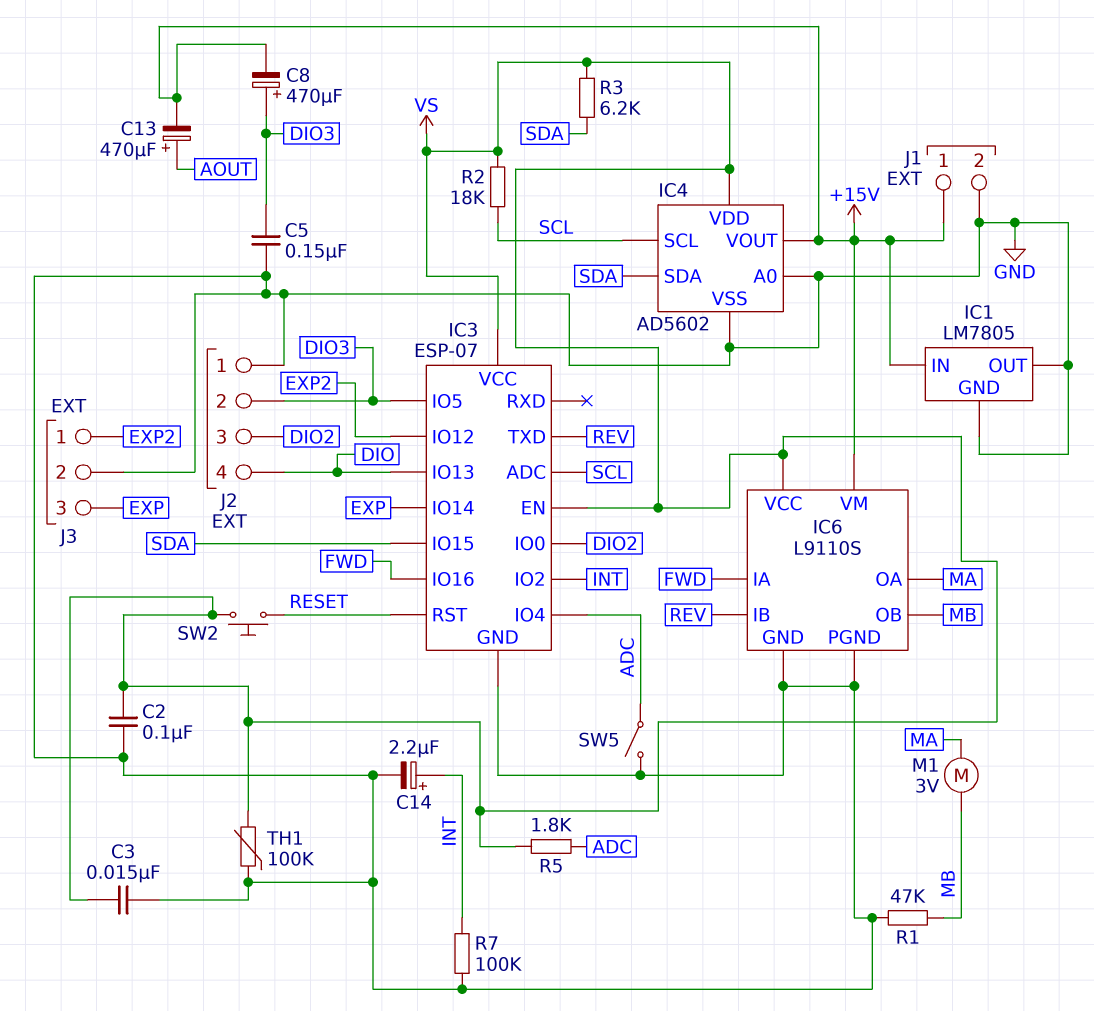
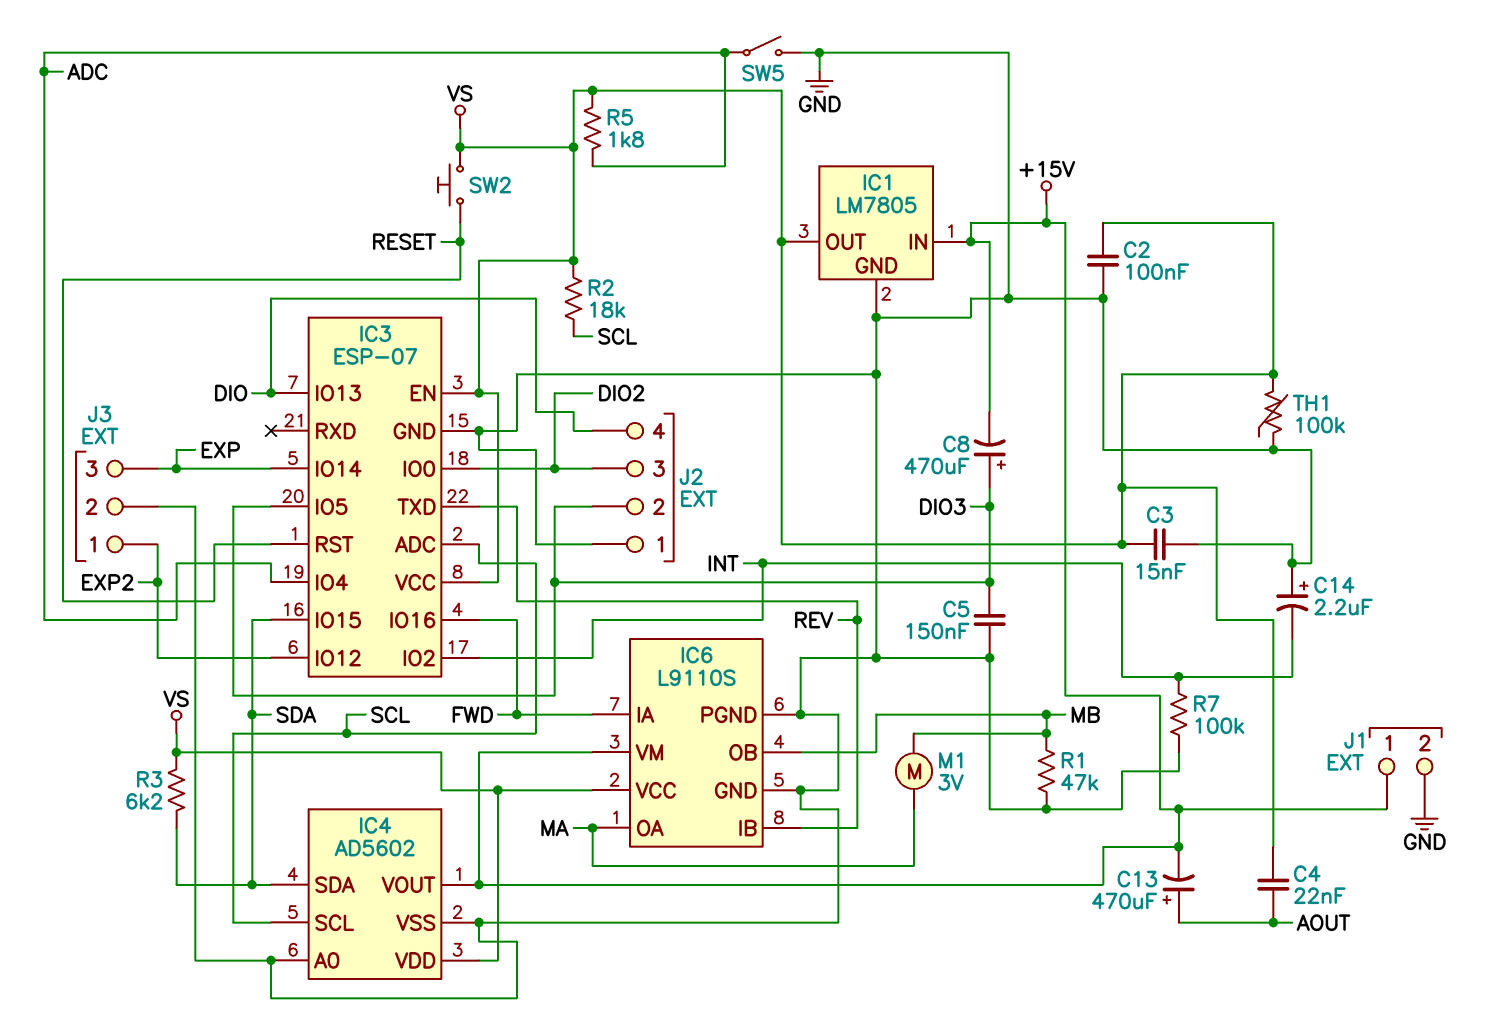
C4: none -> 22nF (AOUT, VS)
C14: 2.2uF (plus INT, minus GND) -> 2.2uF (plus GND, minus INT)
IC1 pin OUT: GND -> VS

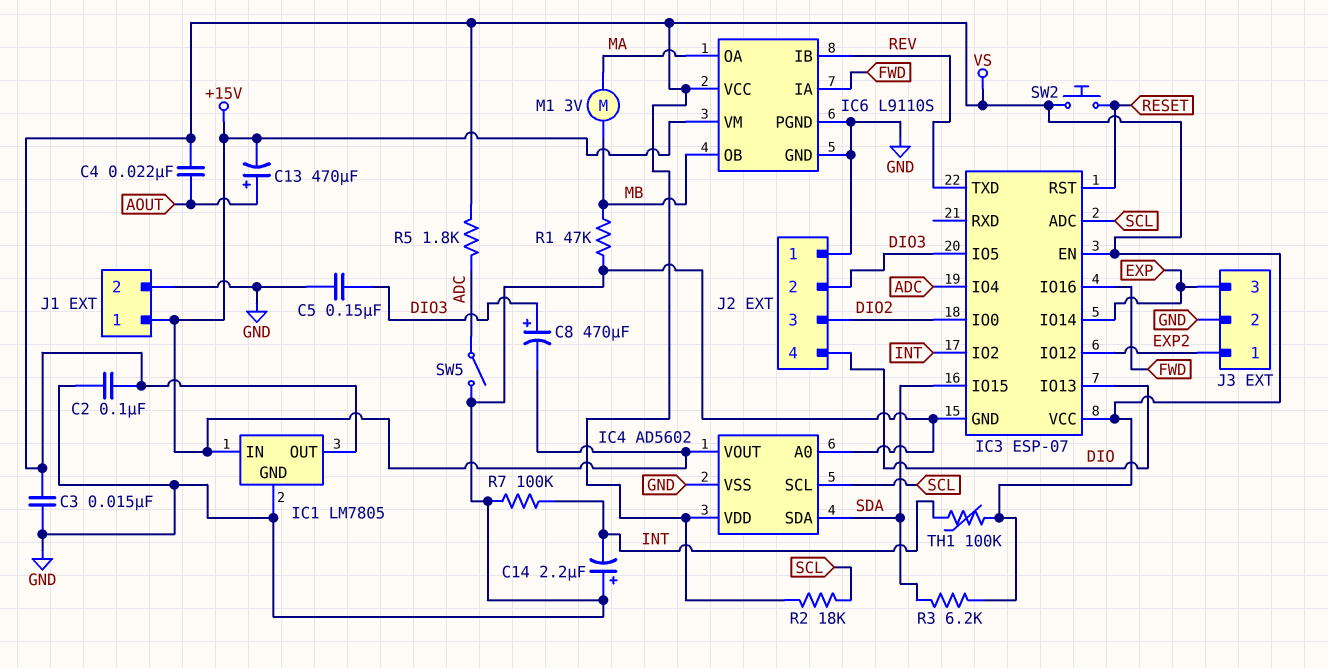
TH1: 100k (GND, VS) -> 100k (INT, VS)

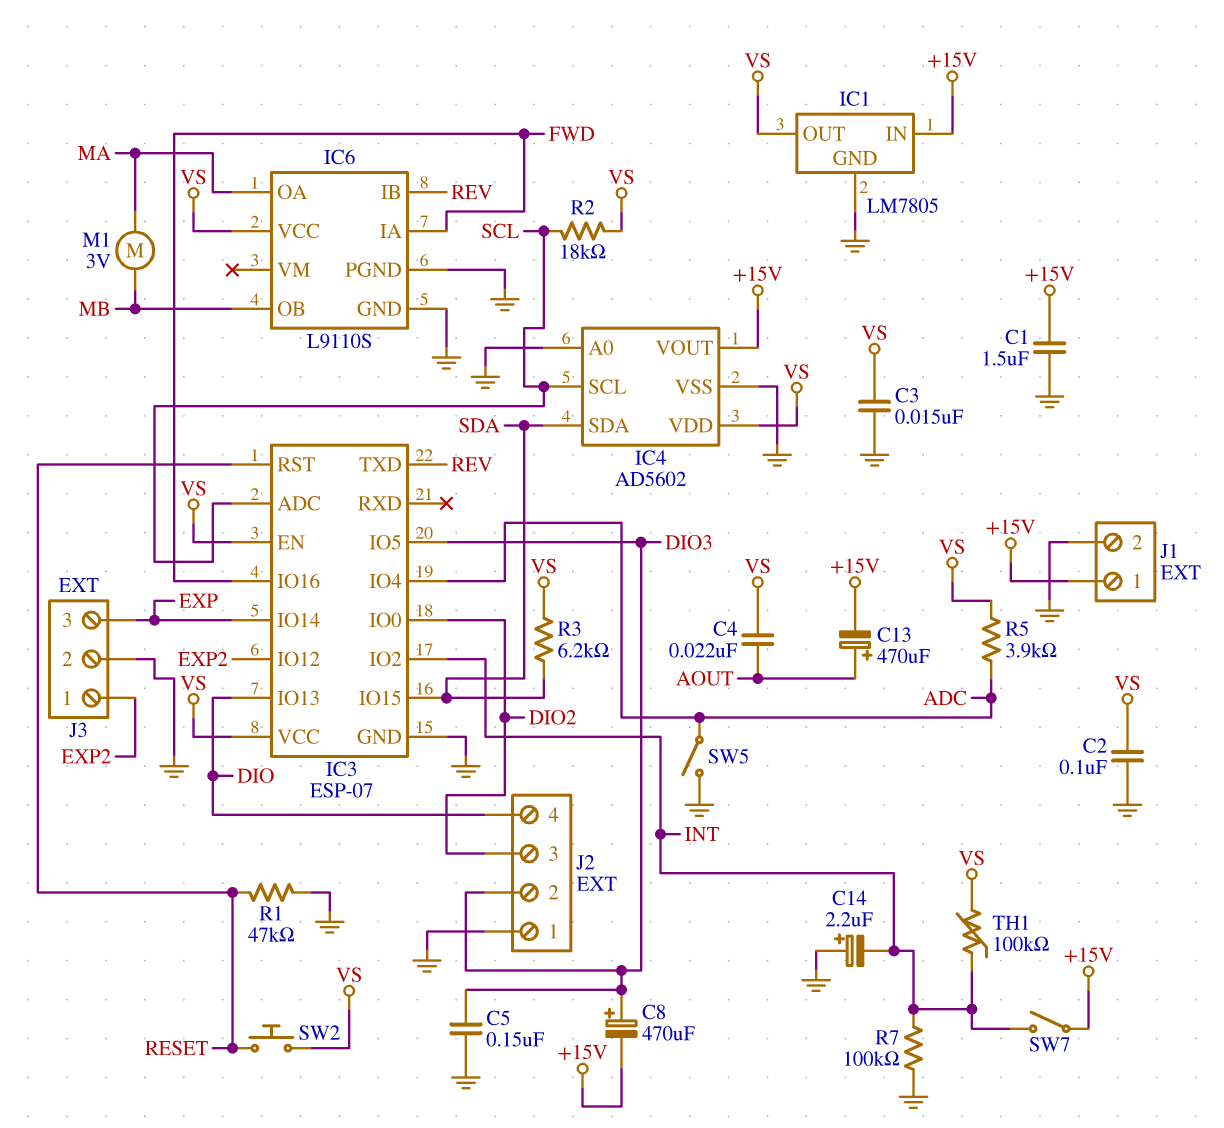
C1: none -> 1.5uF (+15V, GND)
IC6 pin VM: +15V -> none
R1: 47k (GND, MB) -> 47k (GND, RESET)
R5: 1.8k (ADC, VS) -> 3.9k (ADC, VS)
SW7: none -> switch (+15V, INT)

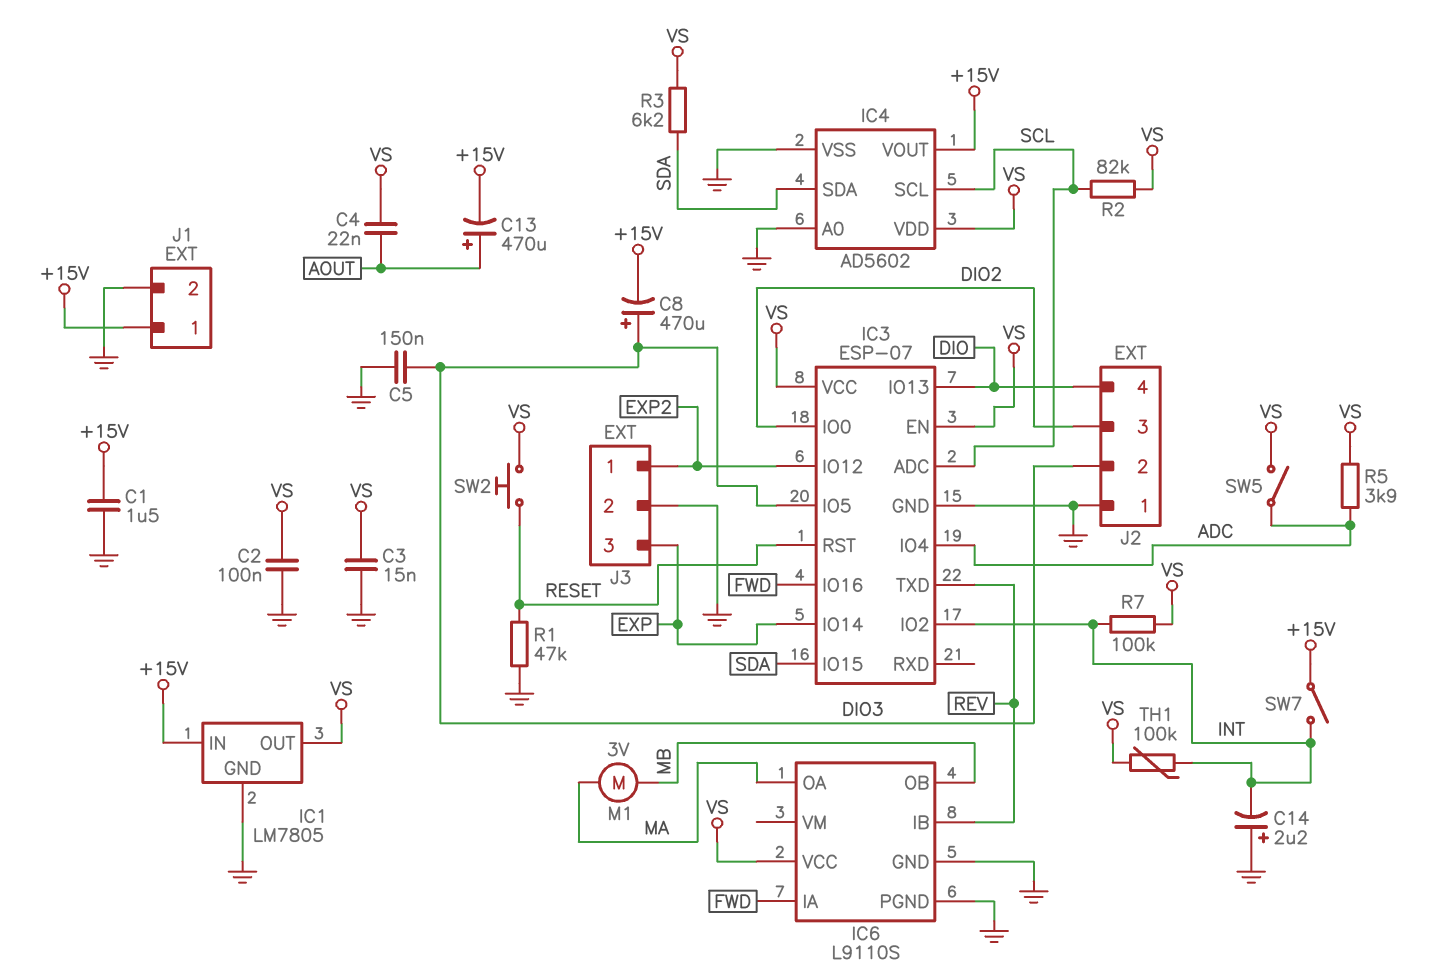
R2: 18k (SCL, VS) -> 82k (SCL, VS)
R7: 100k (GND, INT) -> 100k (INT, VS)
SW5: switch (ADC, GND) -> switch (ADC, VS)

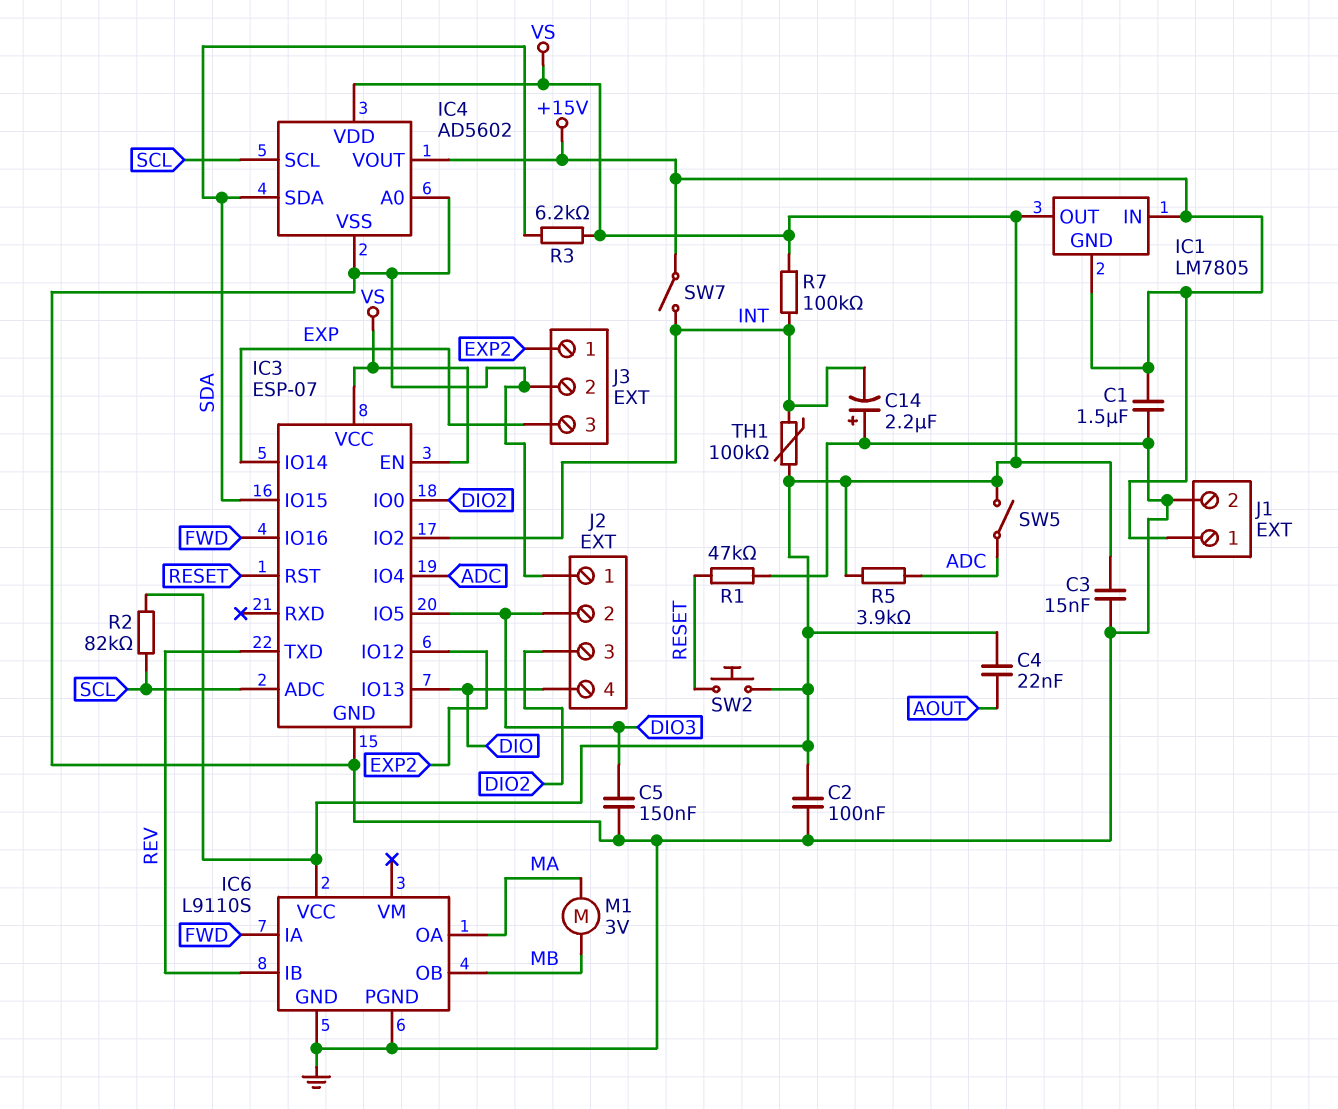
C8: 470uF (plus DIO3, minus +15V) -> none
C13: 470uF (plus AOUT, minus +15V) -> none
IC1 pin GND: GND -> +15V

